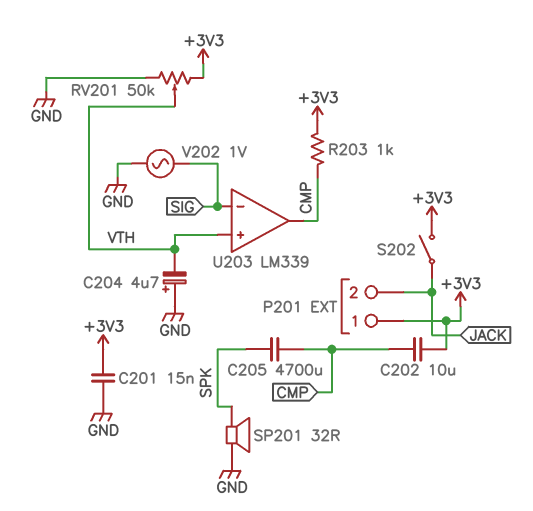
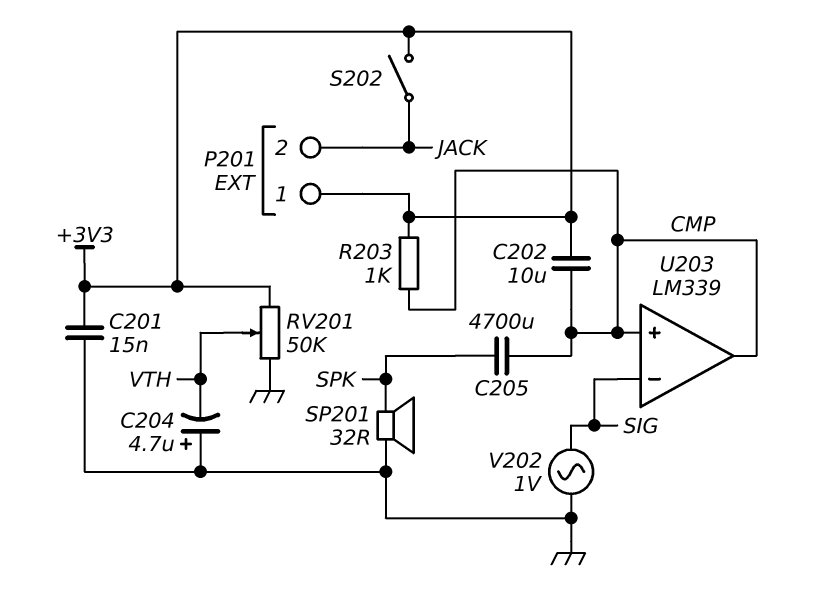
U203 pin in+: VTH -> CMP

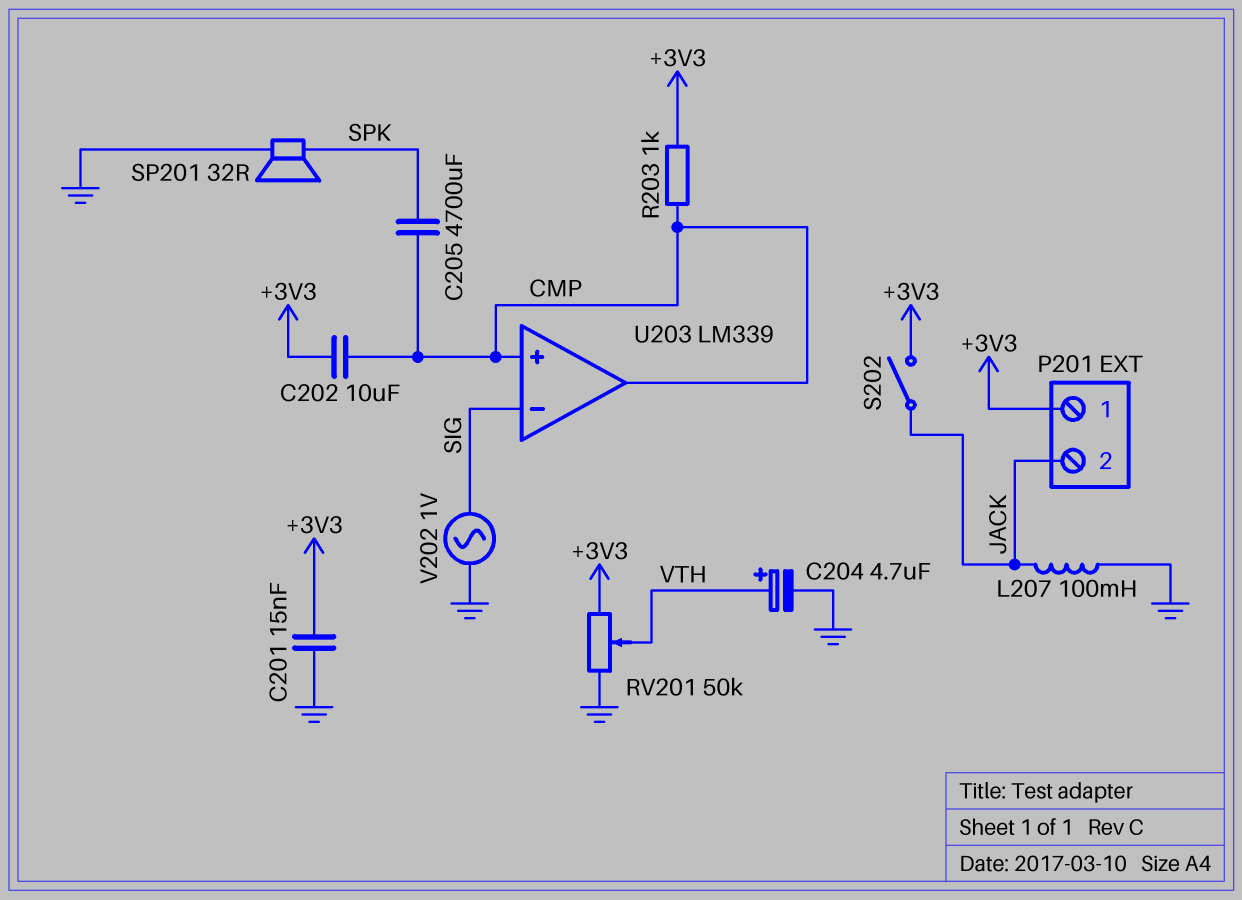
C204: 4.7uF (plus GND, minus VTH) -> 4.7uF (plus VTH, minus GND)
L207: none -> 100mH (GND, JACK)

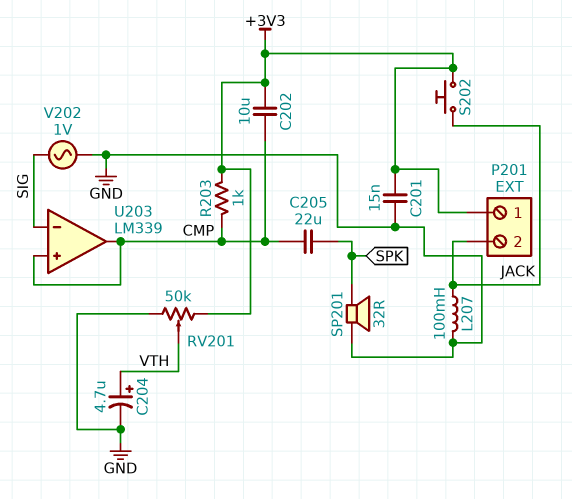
C205: 4700uF (CMP, SPK) -> 22uF (CMP, SPK)
S202: switch (+3V3, JACK) -> button (+3V3, JACK)

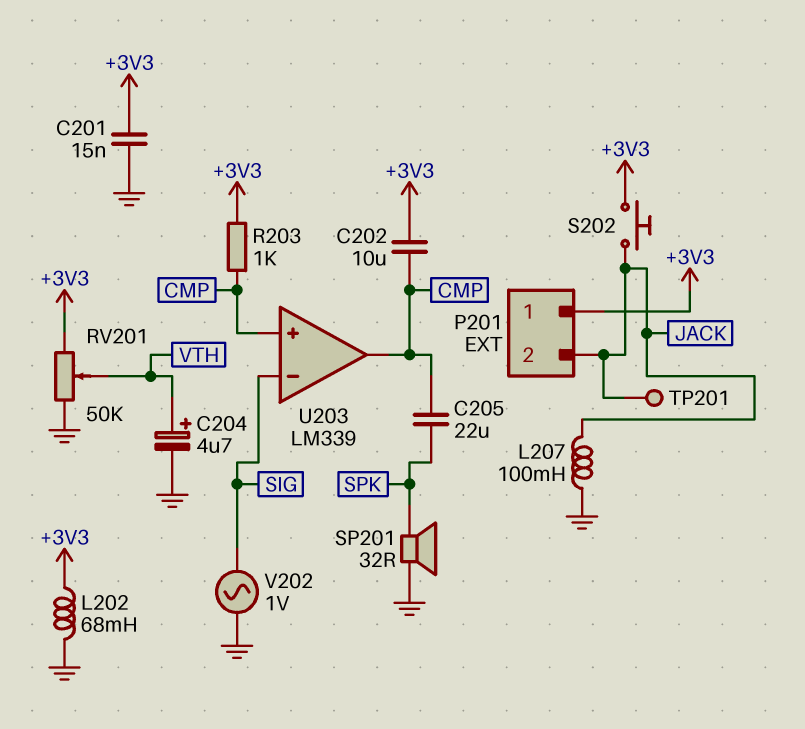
L202: none -> 68mH (+3V3, GND)
TP201: none -> test point (JACK)

